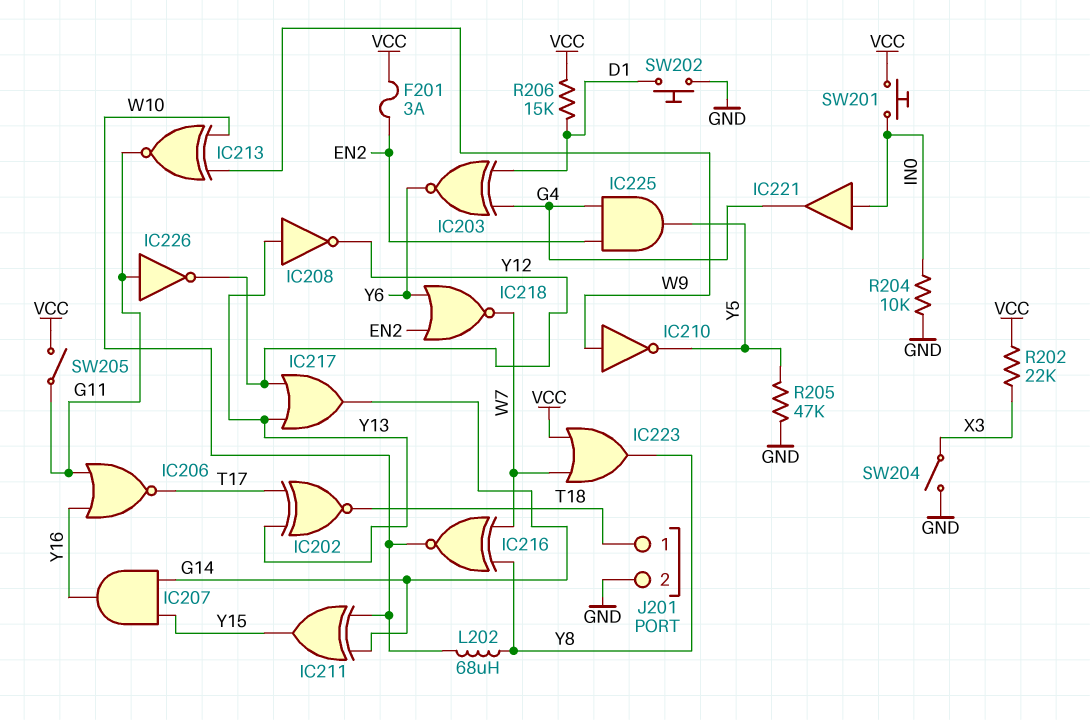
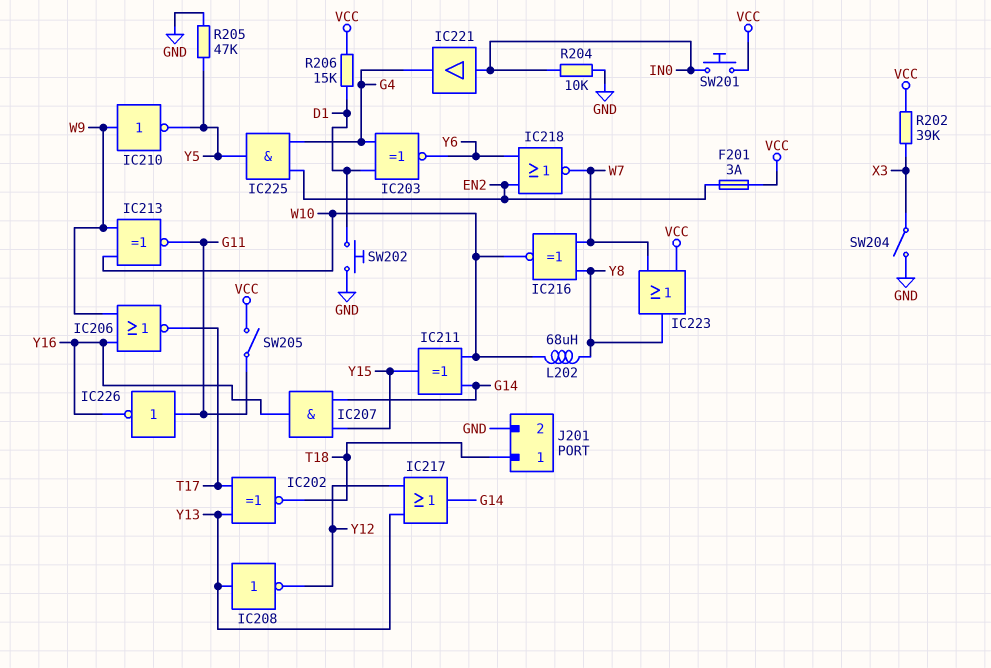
IC206: NOR (in G11, in Y16, out T17) -> NOR (in W9, in Y16, out T17)
IC226: NOT (in G11, out Y12) -> NOT (in G11, out Y16)
R202: 22k (VCC, X3) -> 39k (VCC, X3)

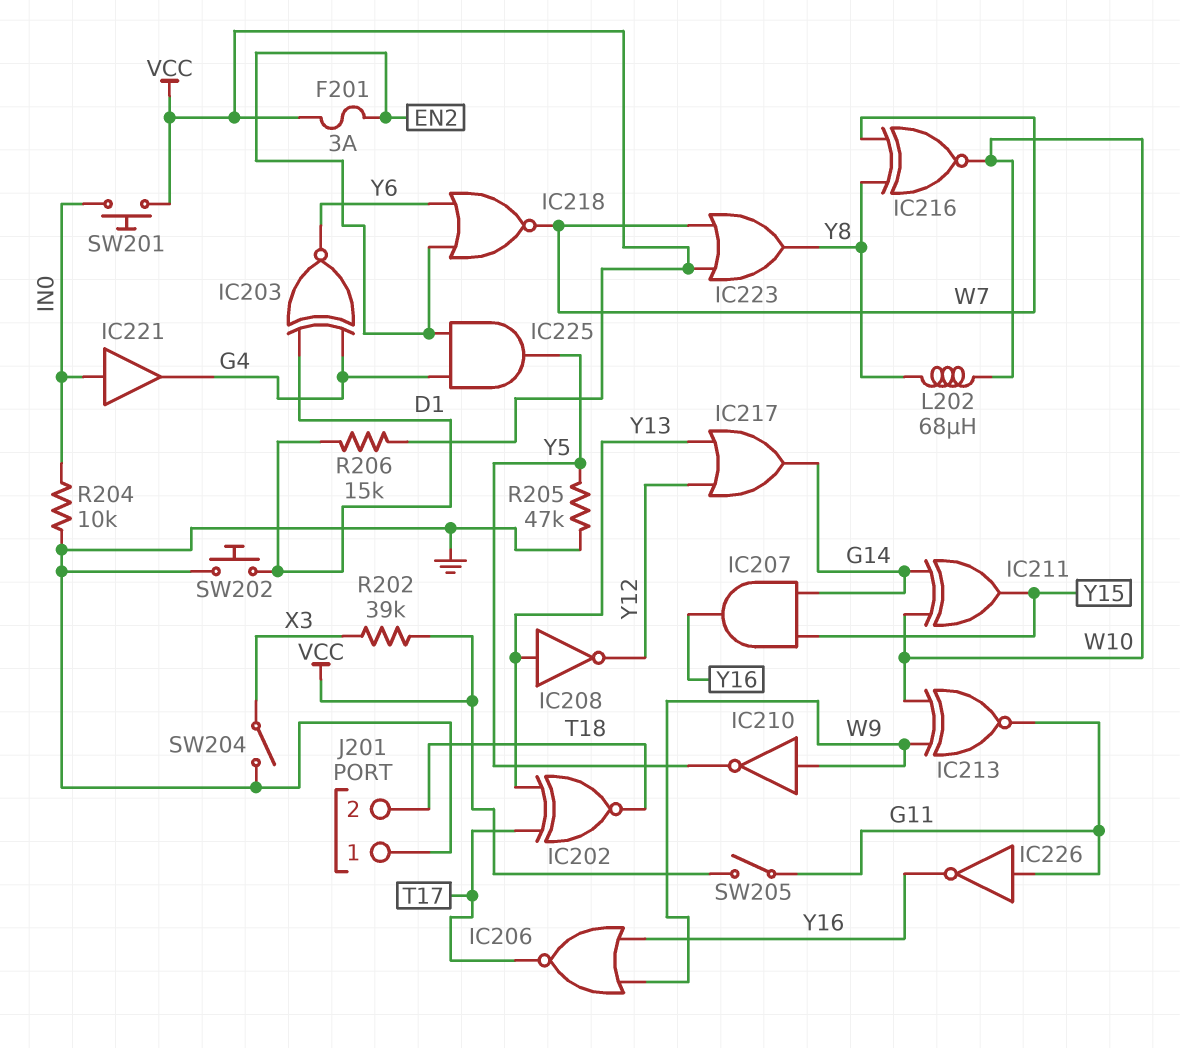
J201 pin 1: T18 -> GND
J201 pin 2: GND -> T18

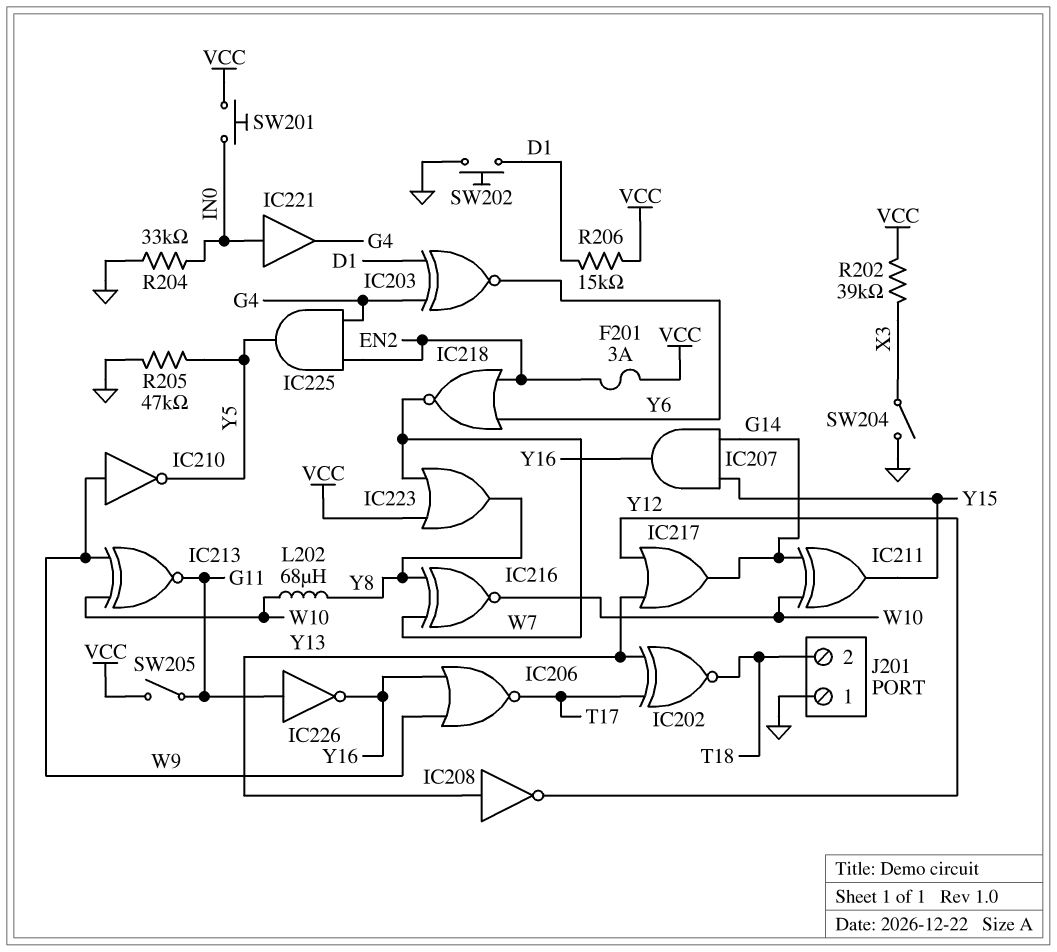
R204: 10k (GND, IN0) -> 33k (GND, IN0)

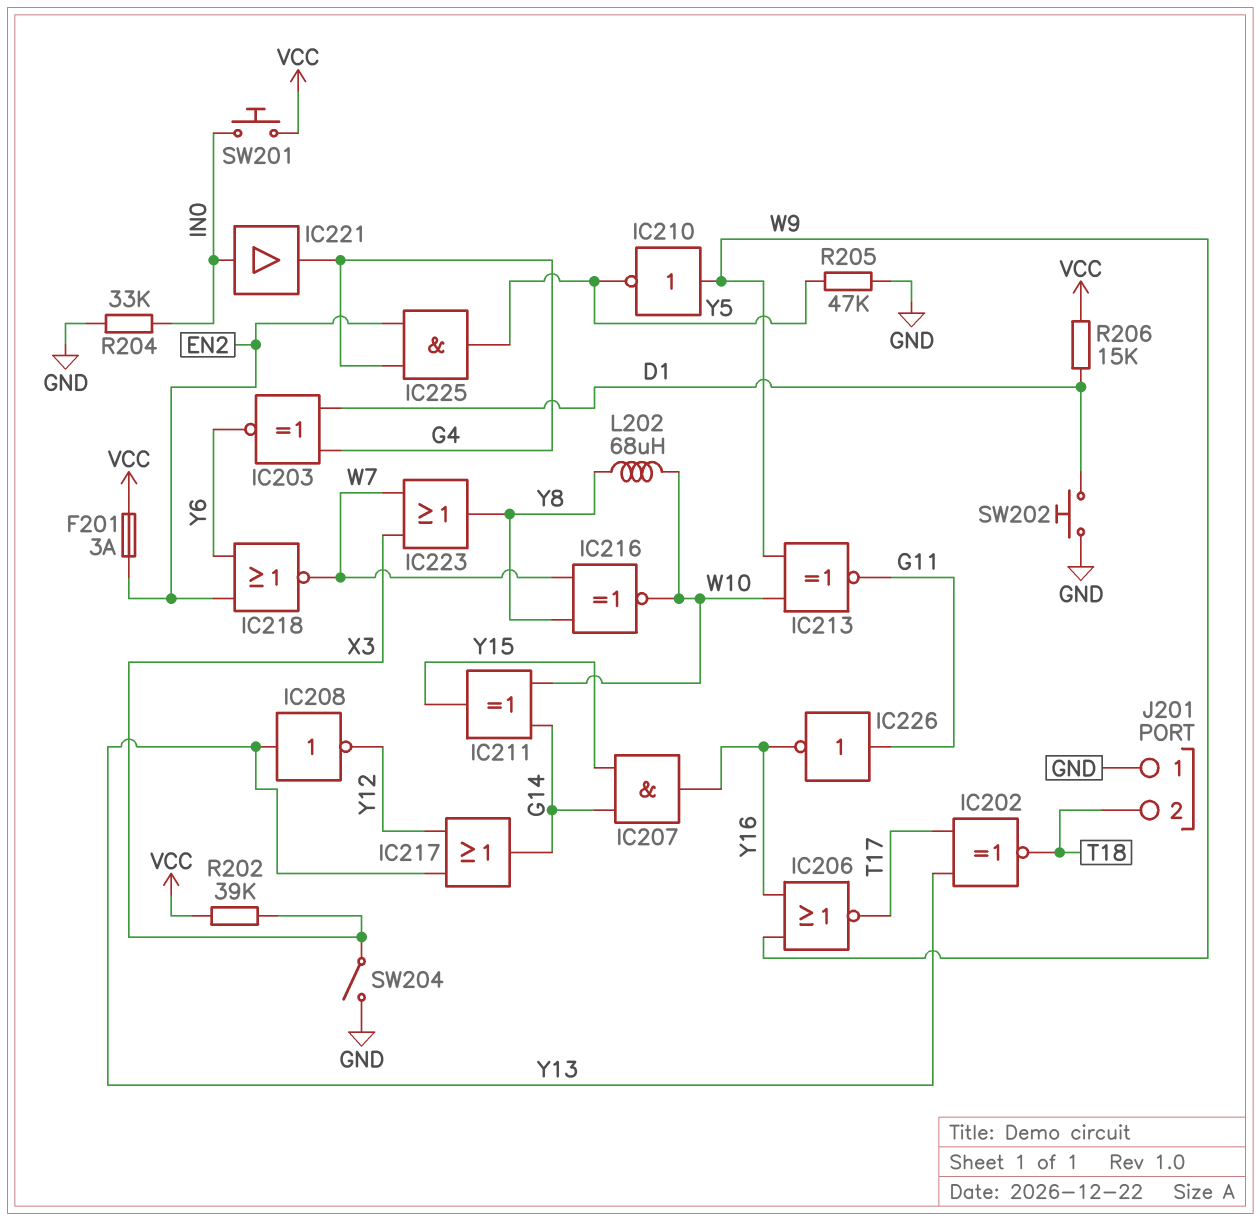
IC223: OR (in VCC, in W7, out Y8) -> OR (in W7, in X3, out Y8)
SW205: switch (G11, VCC) -> none

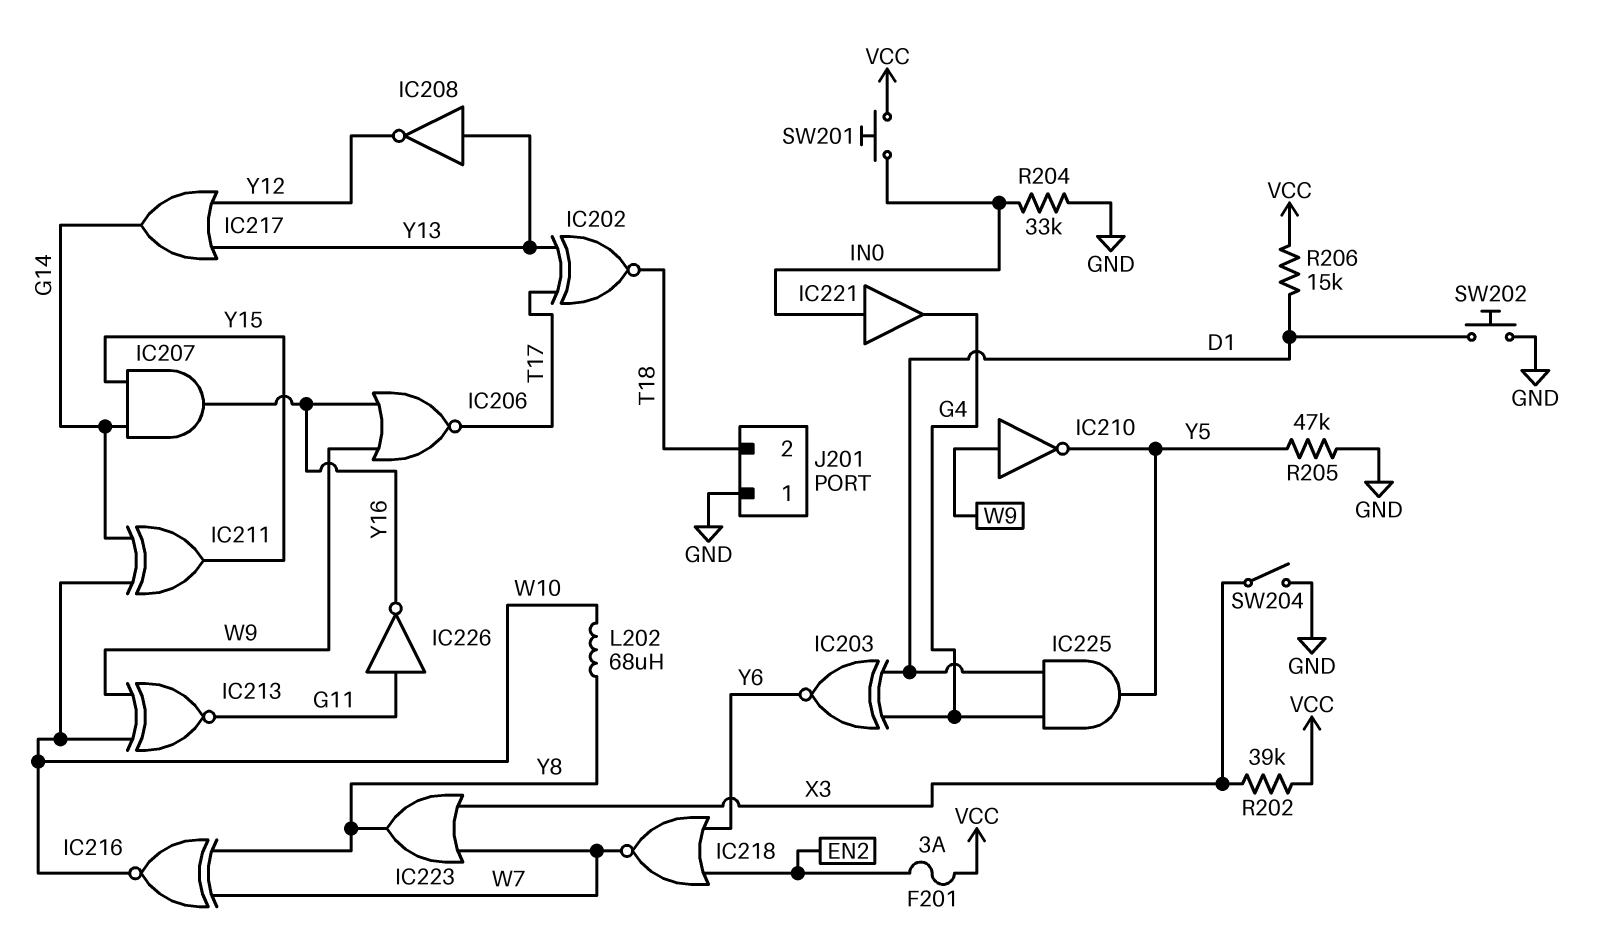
IC225: AND (in EN2, in G4, out Y5) -> AND (in D1, in G4, out Y5)

